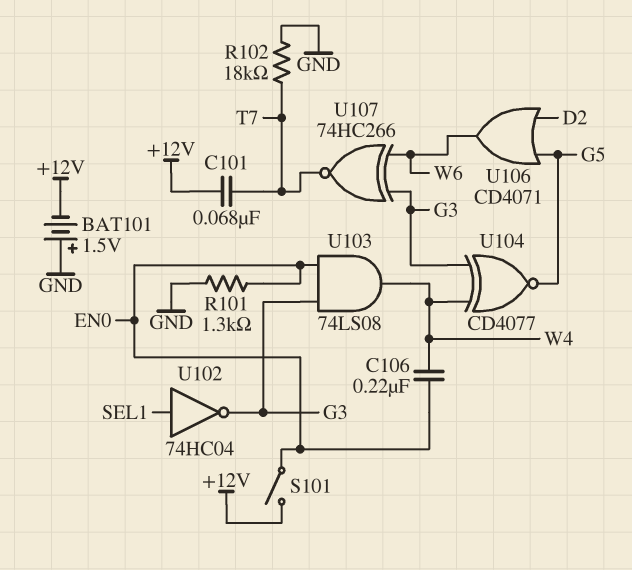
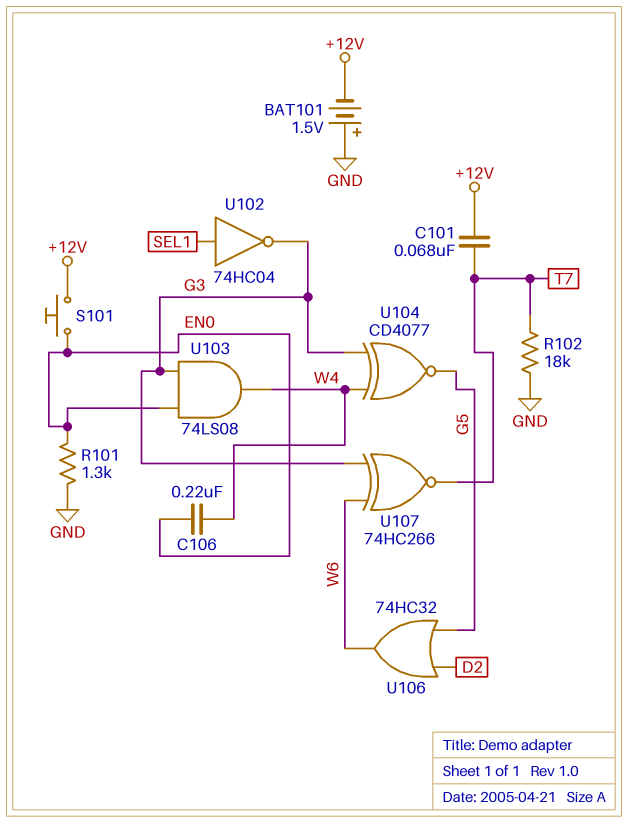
S101: switch (+12V, EN0) -> button (+12V, EN0)
U106: OR CD4071 (in D2, in G5, out W6) -> OR 74HC32 (in D2, in G5, out W6)

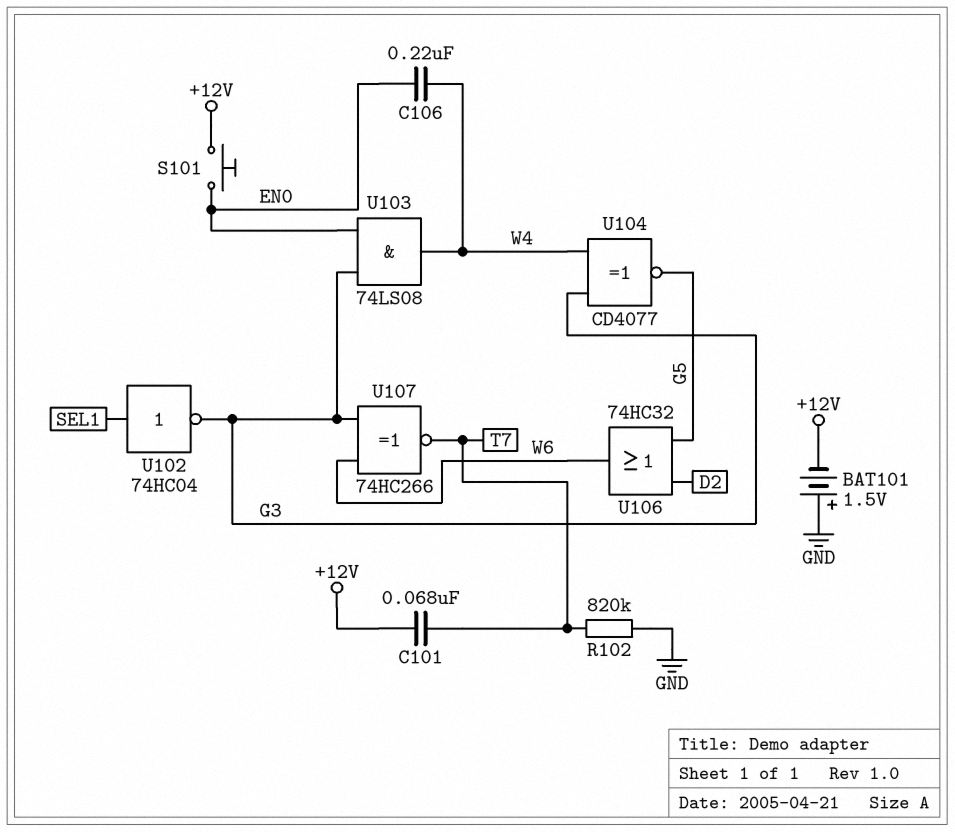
R101: 1.3k (EN0, GND) -> none
R102: 18k (GND, T7) -> 820k (GND, T7)

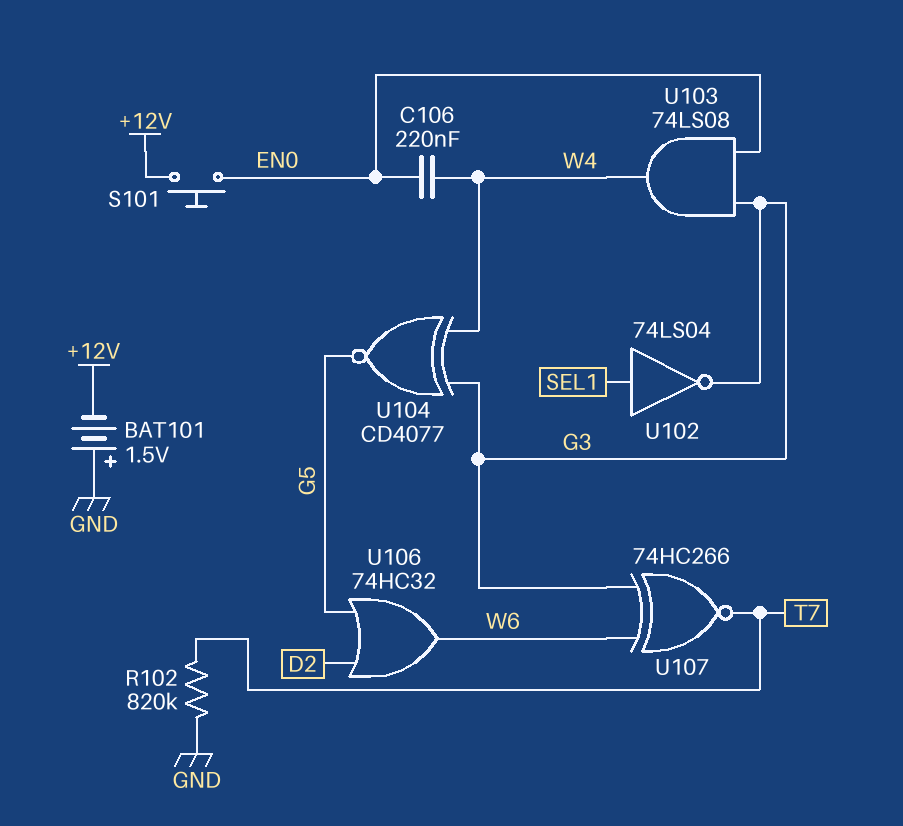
C101: 68nF (+12V, T7) -> none
U102: NOT 74HC04 (in SEL1, out G3) -> NOT 74LS04 (in SEL1, out G3)

